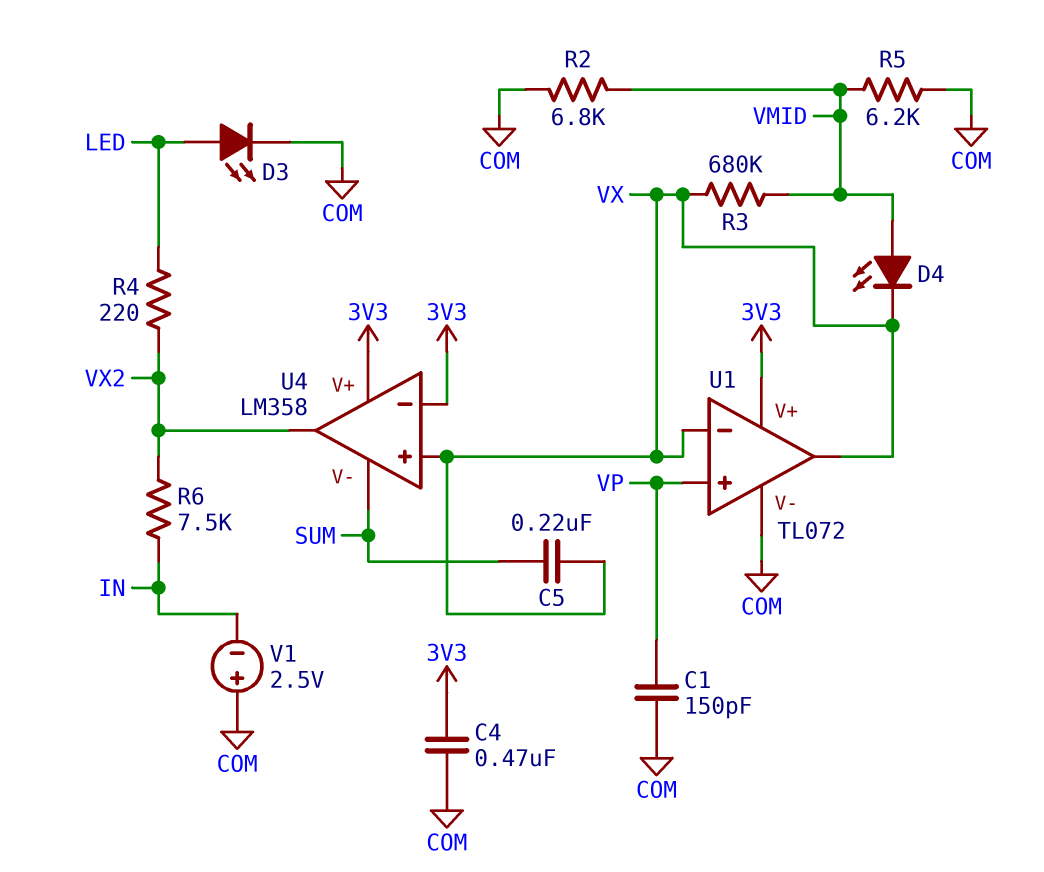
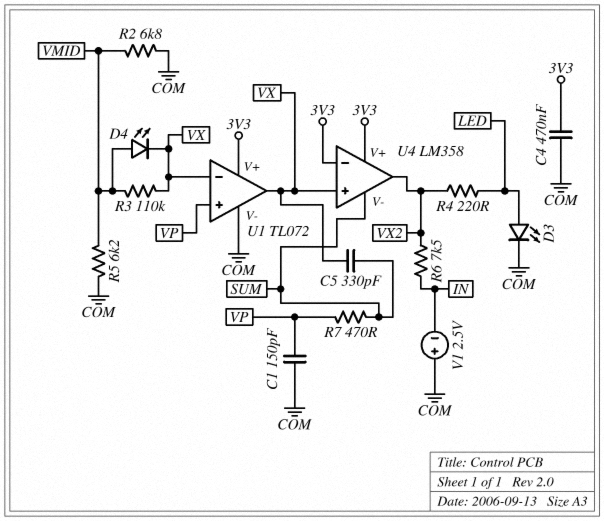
C5: 220nF (SUM, VX) -> 330pF (SUM, VX)
R3: 680k (VMID, VX) -> 110k (VMID, VX)
R7: none -> 470 (SUM, VP)

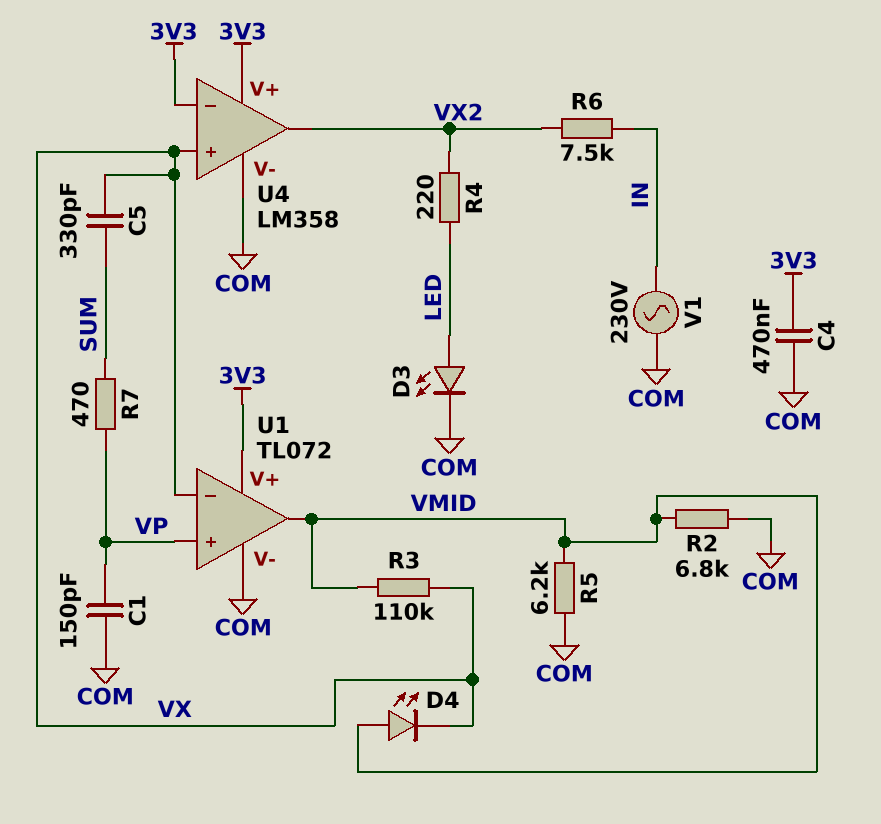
U1 pin out: VX -> VMID
U4 pin V-: SUM -> COM
V1: 2.5V (plus COM, minus IN) -> AC 230V (COM, IN)

